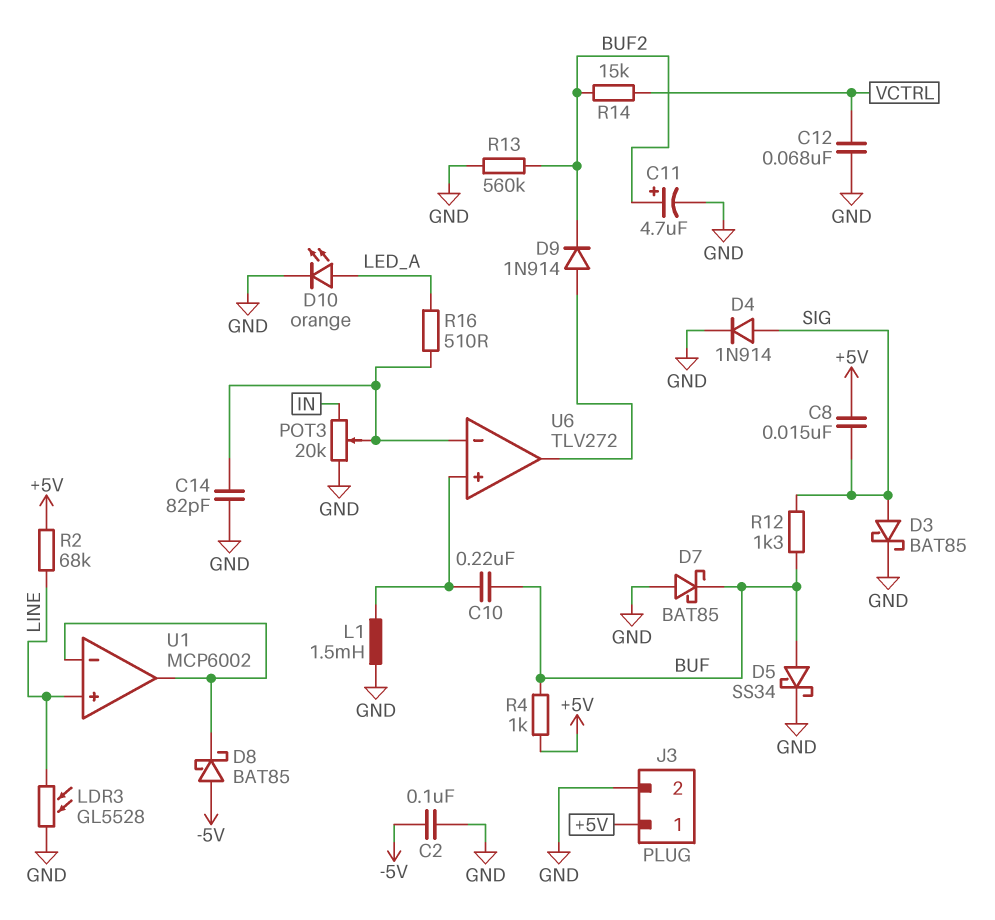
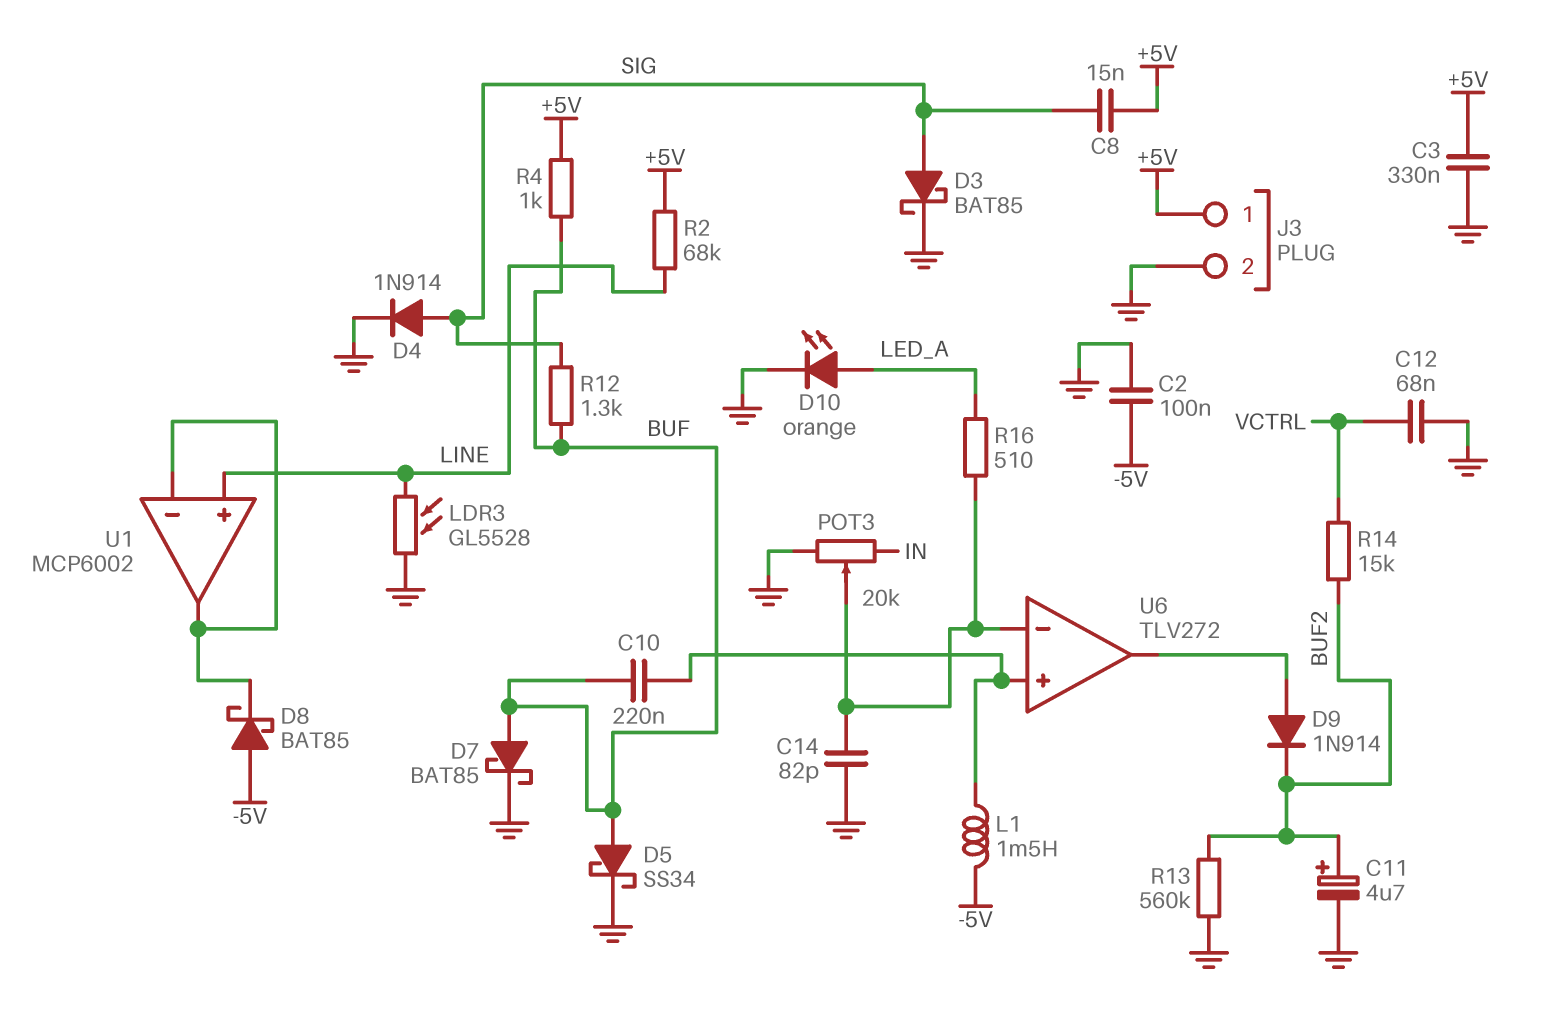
C3: none -> 330nF (+5V, GND)
D7: schottky BAT85 (A GND, K BUF) -> schottky BAT85 (A BUF, K GND)
L1: 1.5mH (GND, U6/in+) -> 1.5mH (-5V, U6/in+)

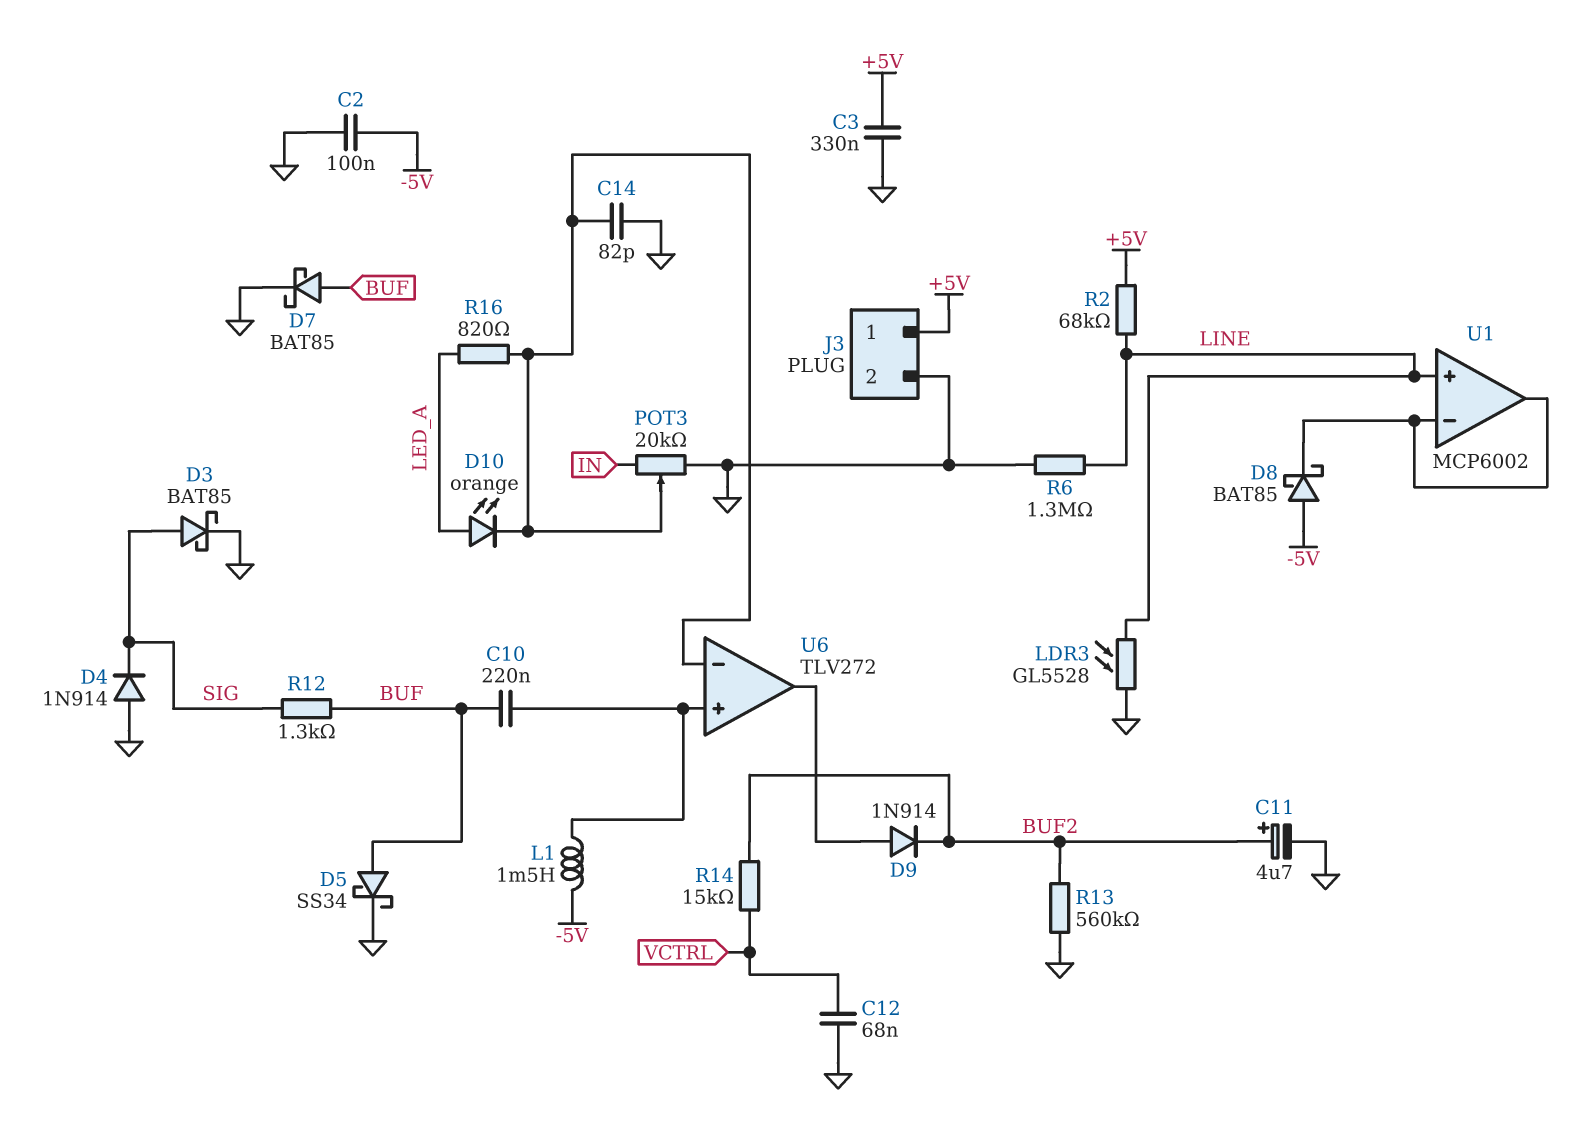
C8: 15nF (+5V, SIG) -> none
D4: diode 1N914 (A SIG, K GND) -> diode 1N914 (A GND, K SIG)
D10: LED orange (A LED_A, K GND) -> LED orange (A LED_A, K U6/in-)
R4: 1k (+5V, BUF) -> none
R6: none -> 1.3M (GND, LINE)
R16: 510 (LED_A, U6/in-) -> 820 (LED_A, U6/in-)

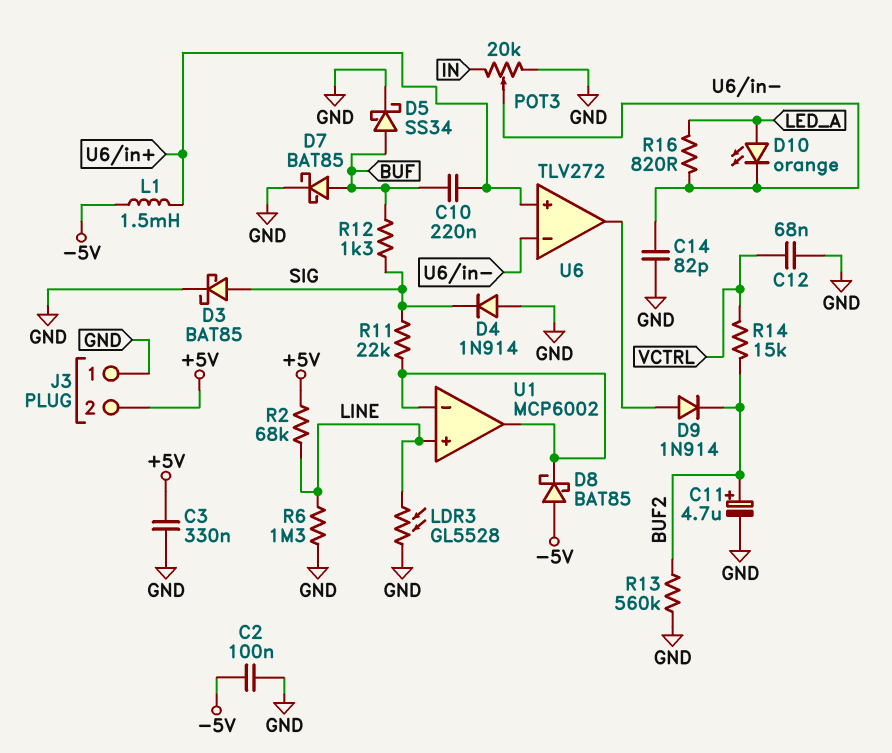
J3 pin 1: +5V -> GND
J3 pin 2: GND -> +5V
R11: none -> 22k (SIG, U1/in-)

